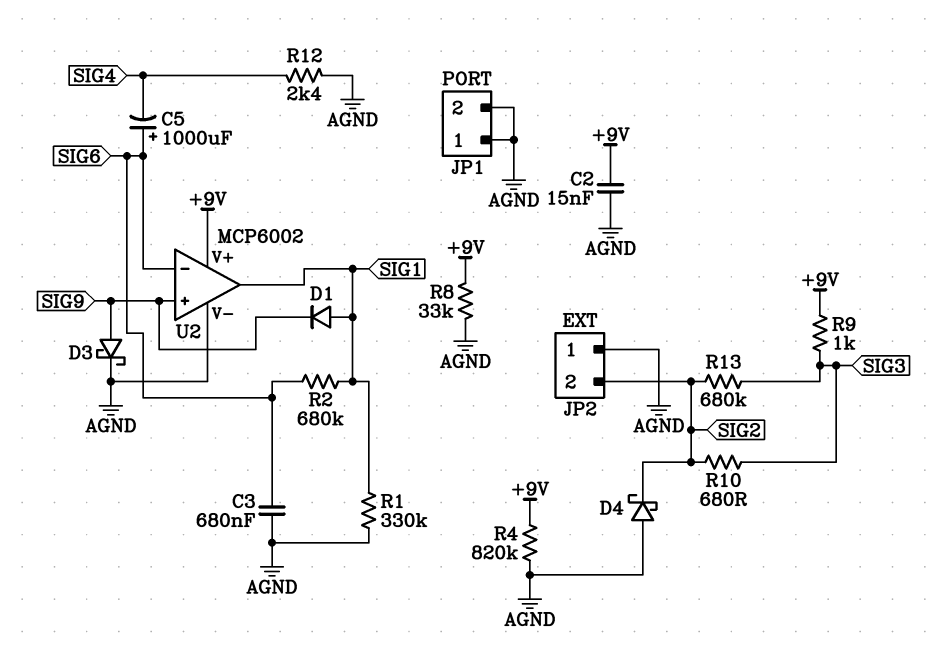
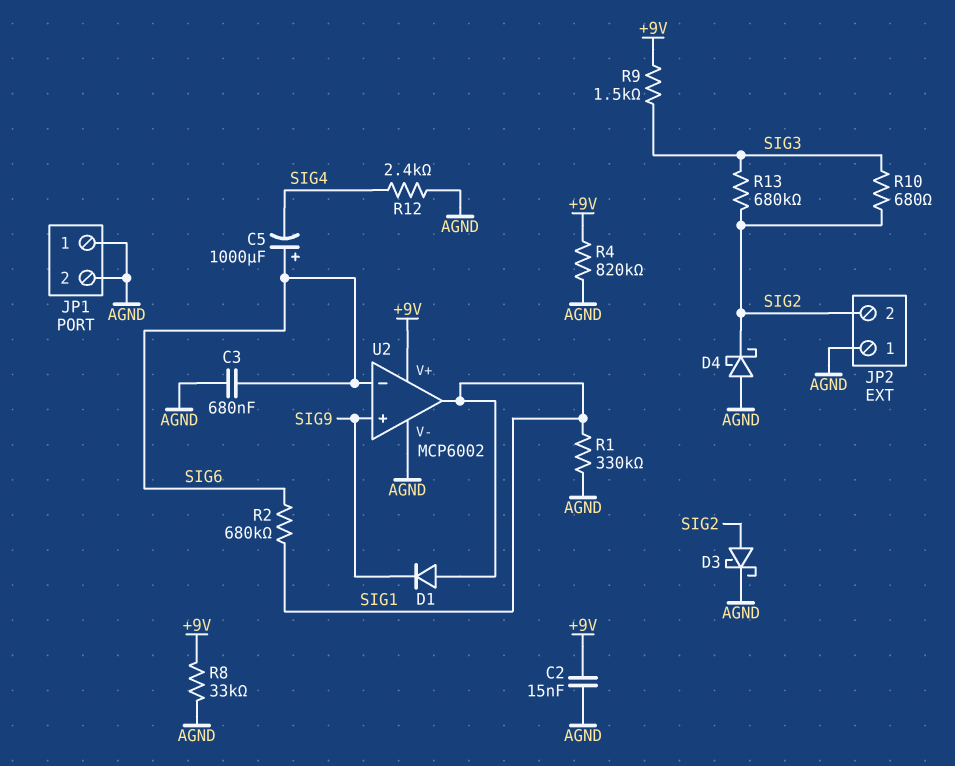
D3: schottky (A SIG9, K AGND) -> schottky (A SIG2, K AGND)
R9: 1k (+9V, SIG3) -> 1.5k (+9V, SIG3)

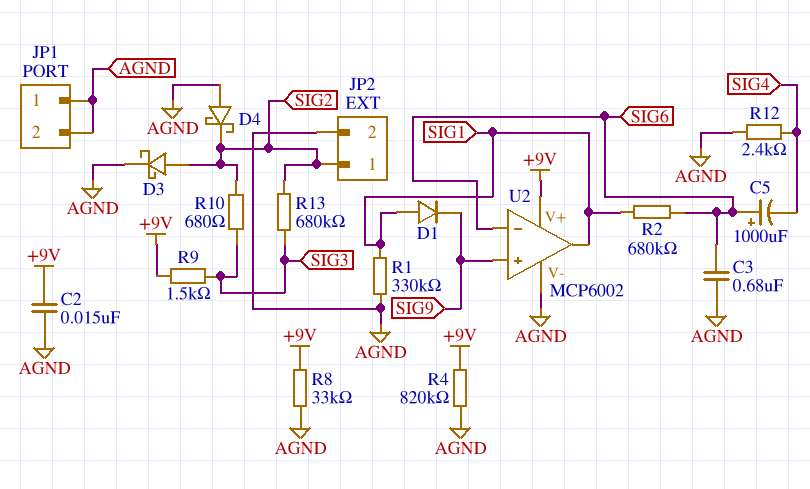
JP2 pin 1: AGND -> SIG2
JP2 pin 2: SIG2 -> AGND

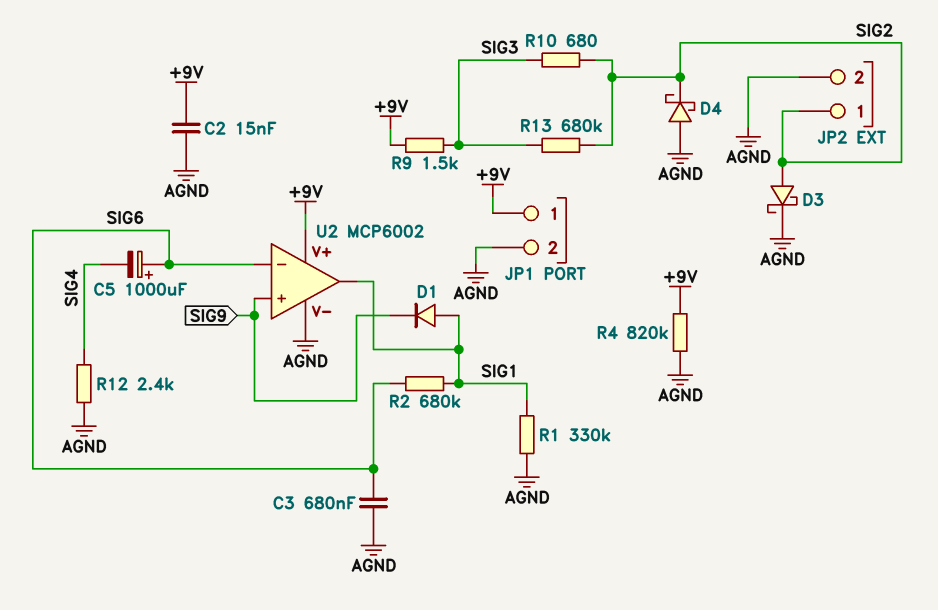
JP1 pin 1: AGND -> +9V
R8: 33k (+9V, AGND) -> none

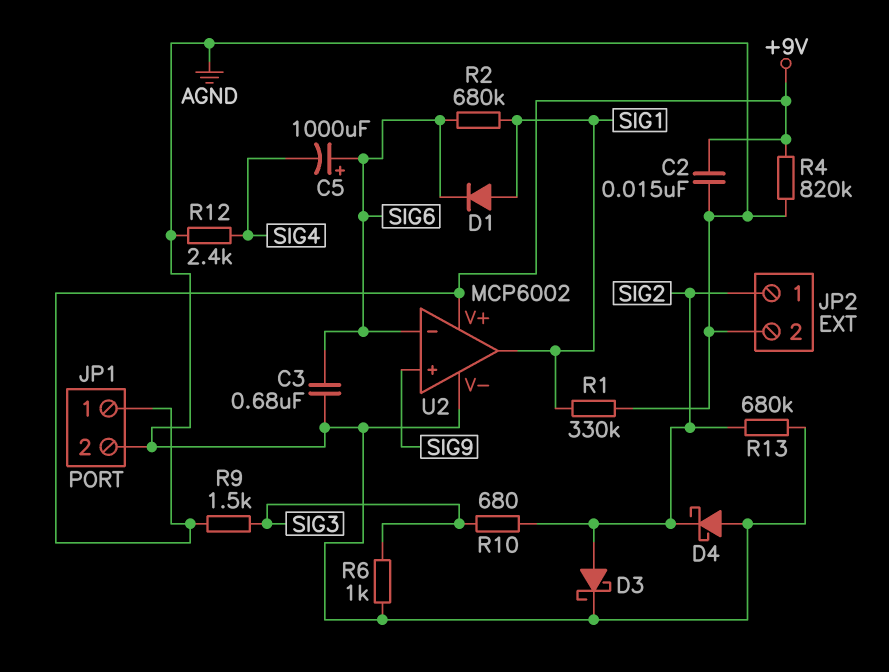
D1: diode (A SIG1, K SIG9) -> diode (A SIG1, K SIG6)
R6: none -> 1k (AGND, SIG3)
R13: 680k (SIG2, SIG3) -> 680k (AGND, SIG2)

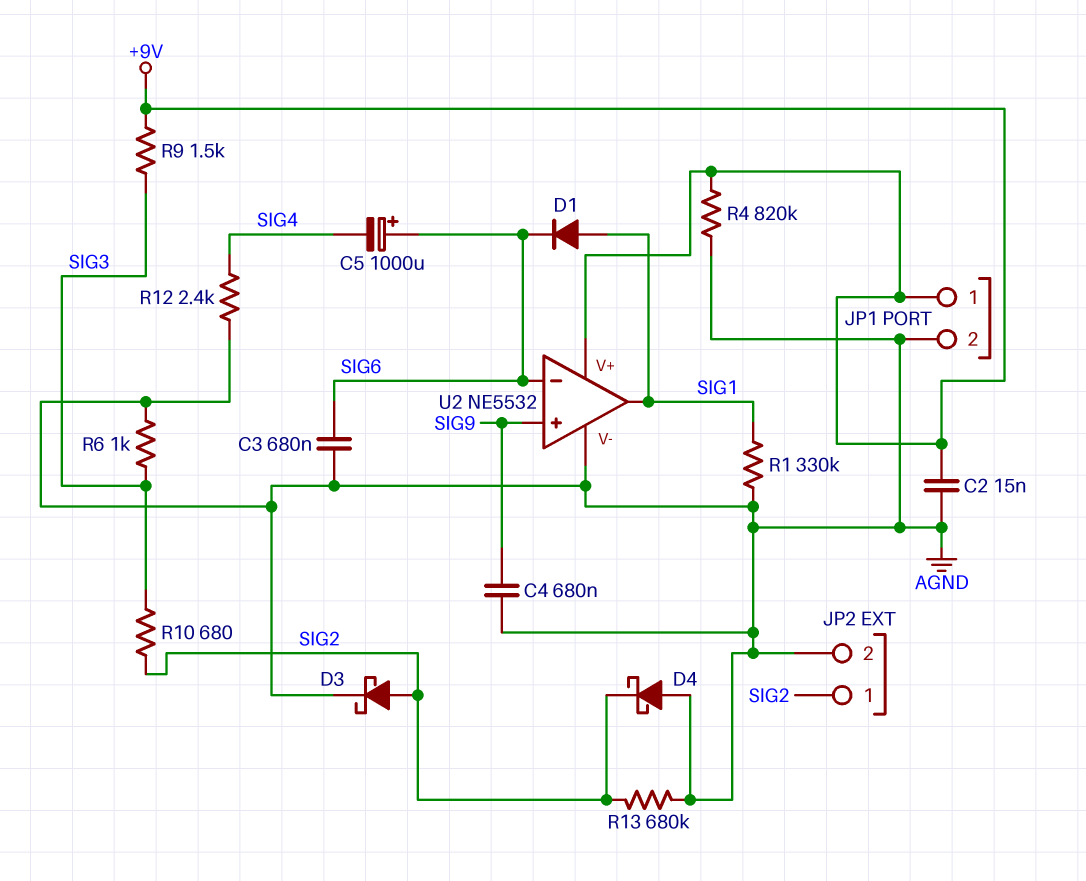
C4: none -> 680nF (AGND, SIG9)
R2: 680k (SIG1, SIG6) -> none
U2: MCP6002 -> NE5532

